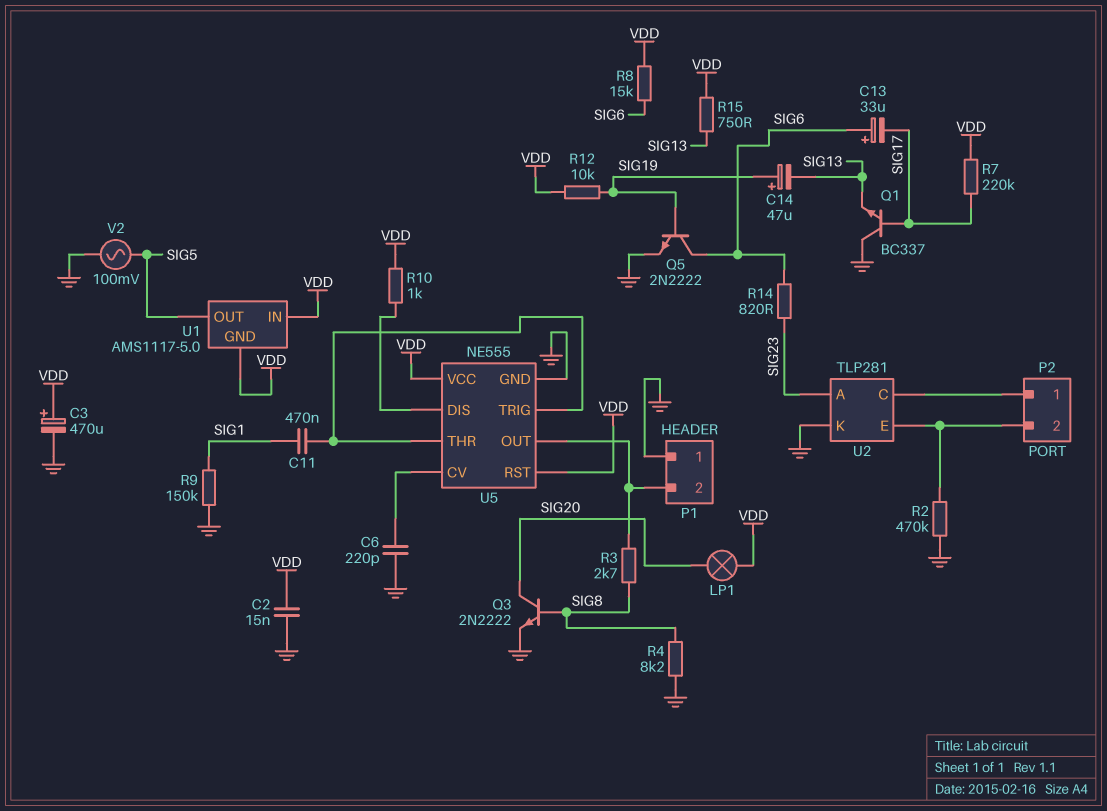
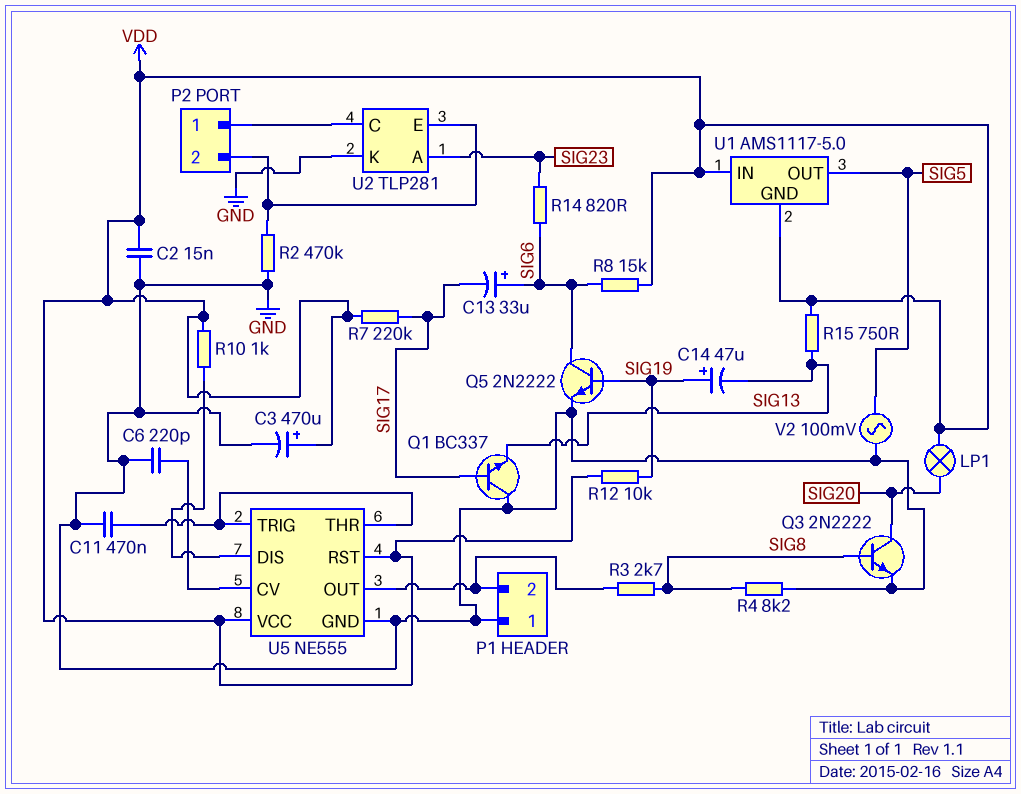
C11: 470nF (SIG1, U5/THR) -> 470nF (GND, U5/THR)
R9: 150k (GND, SIG1) -> none

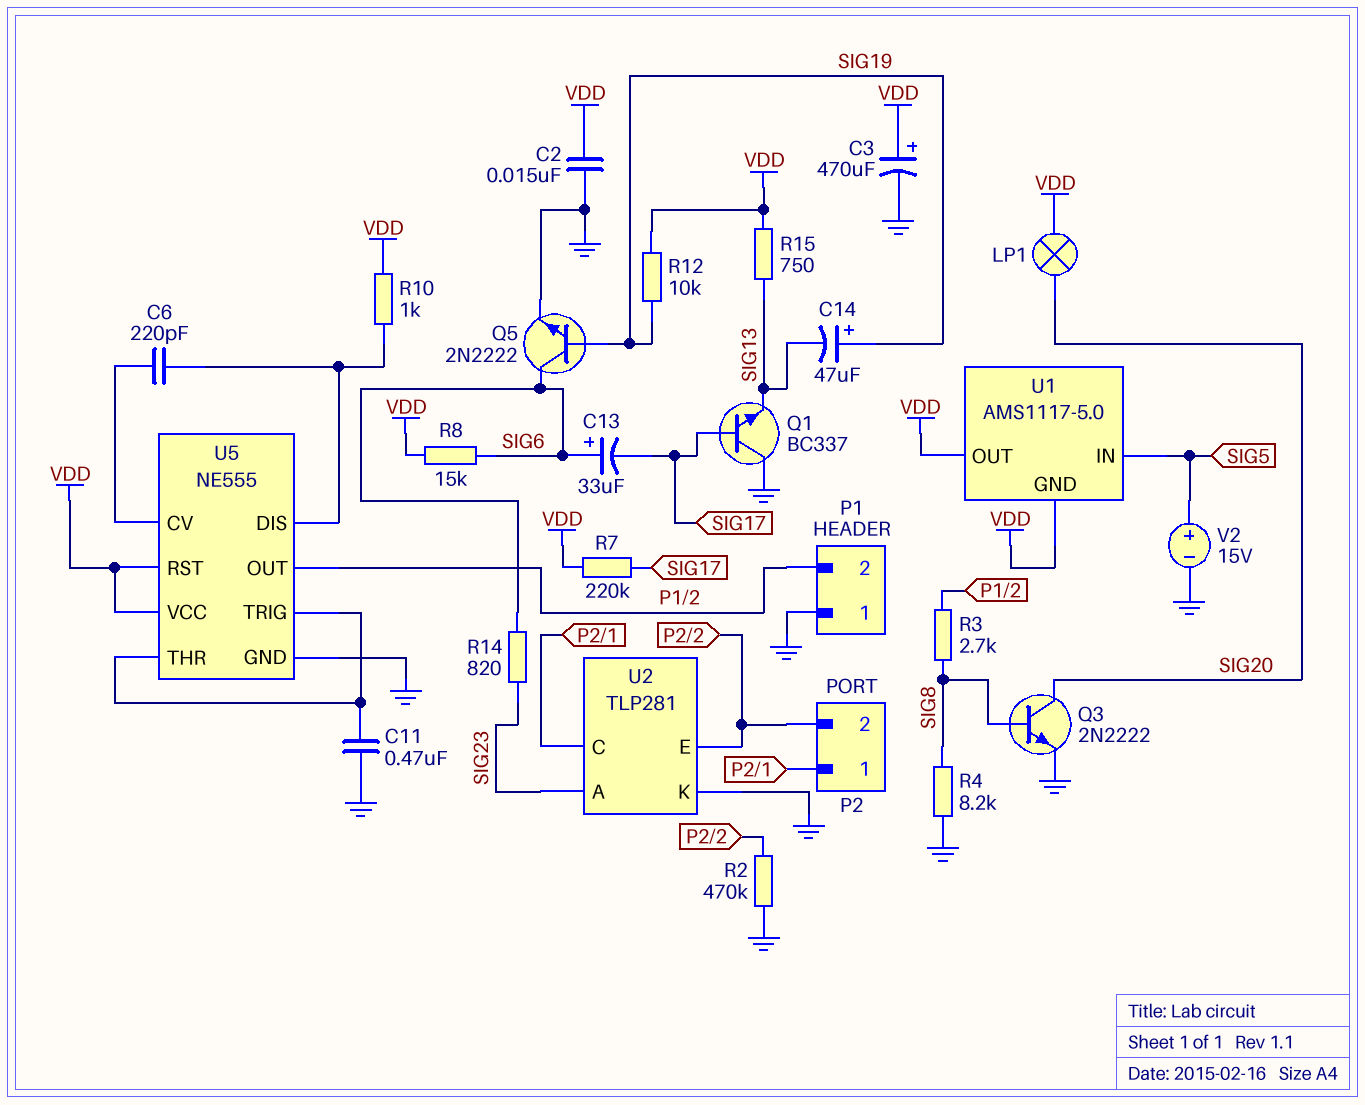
C6: 220pF (GND, U5/CV) -> 220pF (U5/CV, U5/DIS)
U1 pin IN: VDD -> SIG5
U1 pin OUT: SIG5 -> VDD
V2: AC 100mV (GND, SIG5) -> 15V (plus SIG5, minus GND)

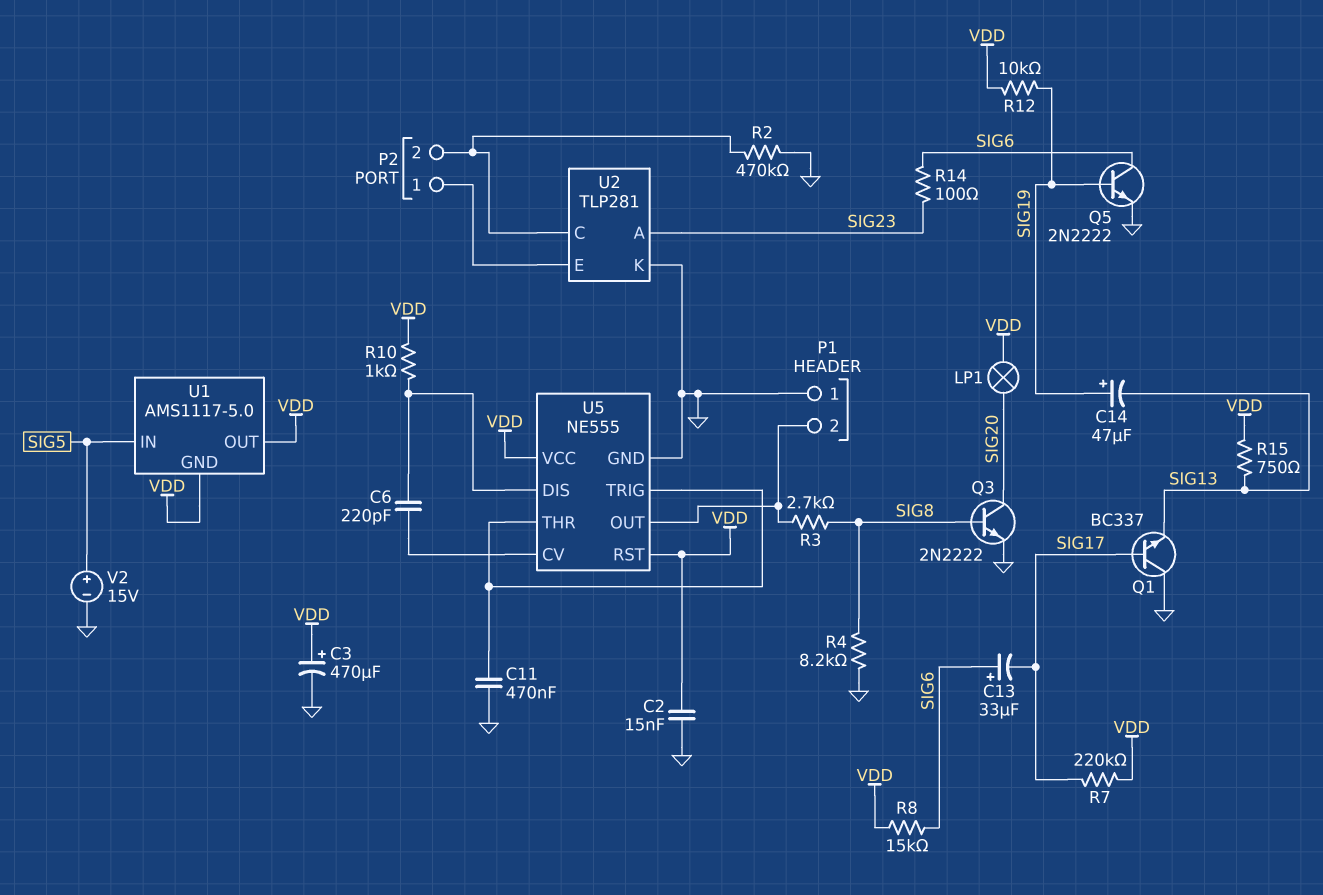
R14: 820 (SIG6, SIG23) -> 100 (SIG6, SIG23)
U2 pin C: P2/1 -> P2/2
U2 pin E: P2/2 -> P2/1

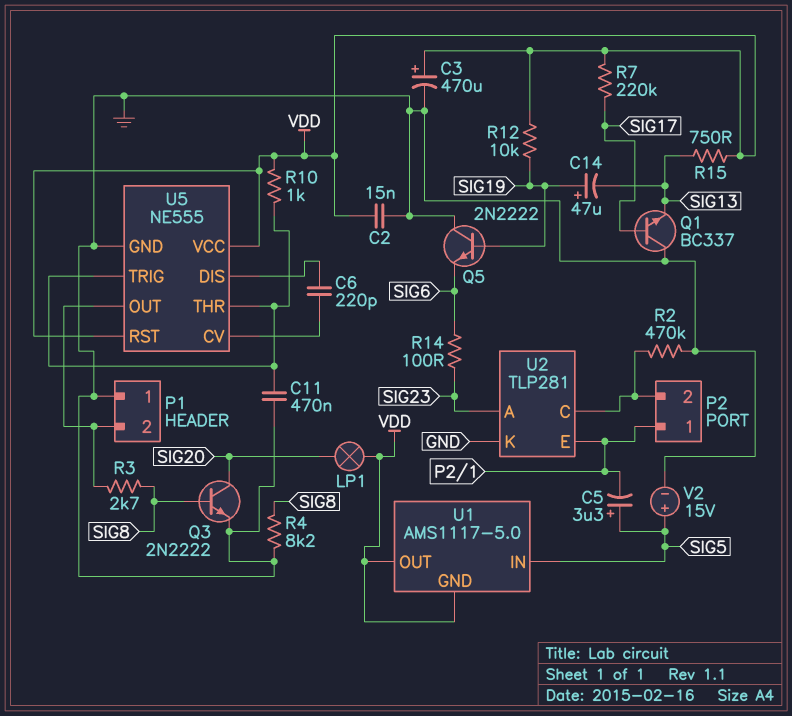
C5: none -> 3.3uF (plus SIG5, minus P2/1)
C13: 33uF (plus SIG6, minus SIG17) -> none
Q5: NPN 2N2222 (B SIG19, C SIG6, E GND) -> NPN 2N2222 (B SIG19, C GND, E SIG6)
R8: 15k (SIG6, VDD) -> none
R10: 1k (U5/DIS, VDD) -> 1k (U5/THR, VDD)

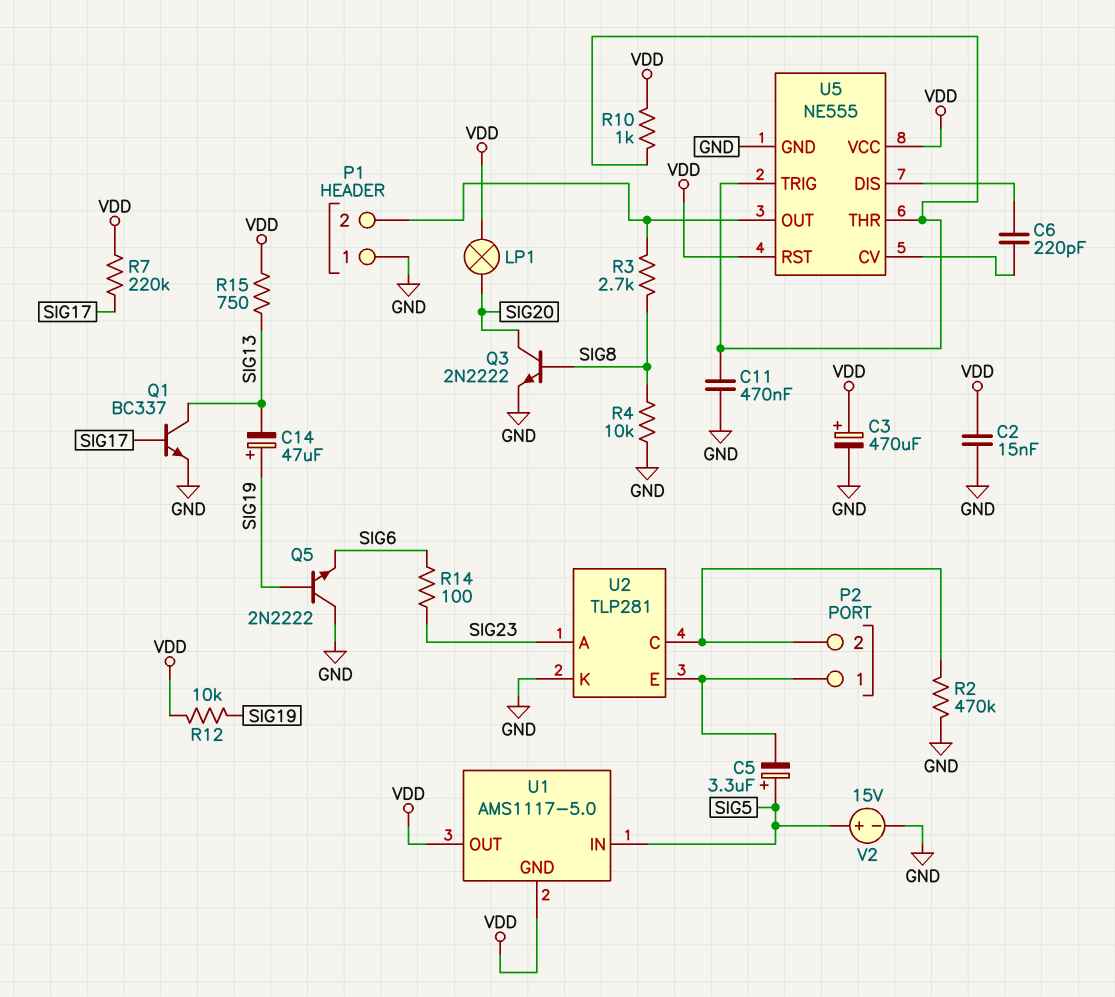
Q1: NPN BC337 (B SIG17, C GND, E SIG13) -> NPN BC337 (B SIG17, C SIG13, E GND)
R4: 8.2k (GND, SIG8) -> 10k (GND, SIG8)

